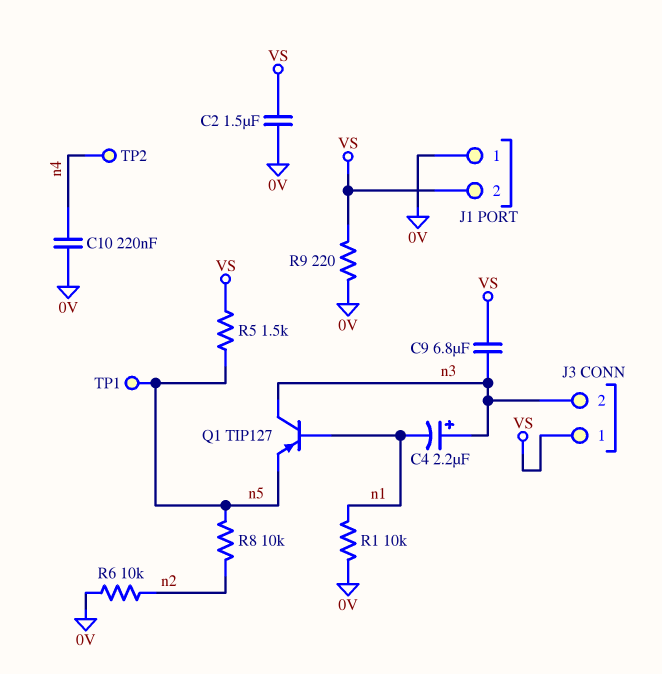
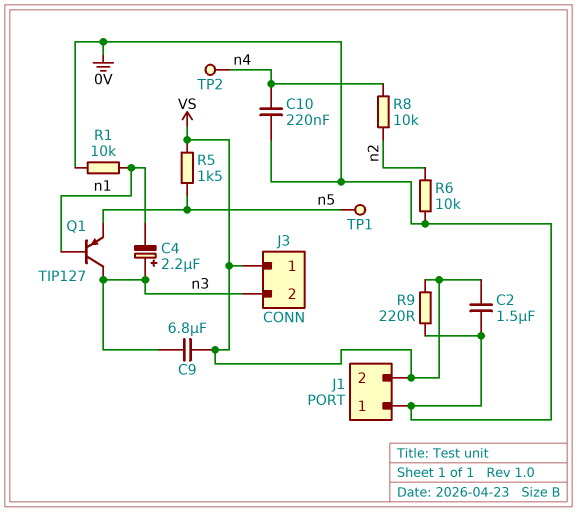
R8: 10k (n2, n5) -> 10k (n2, n4)

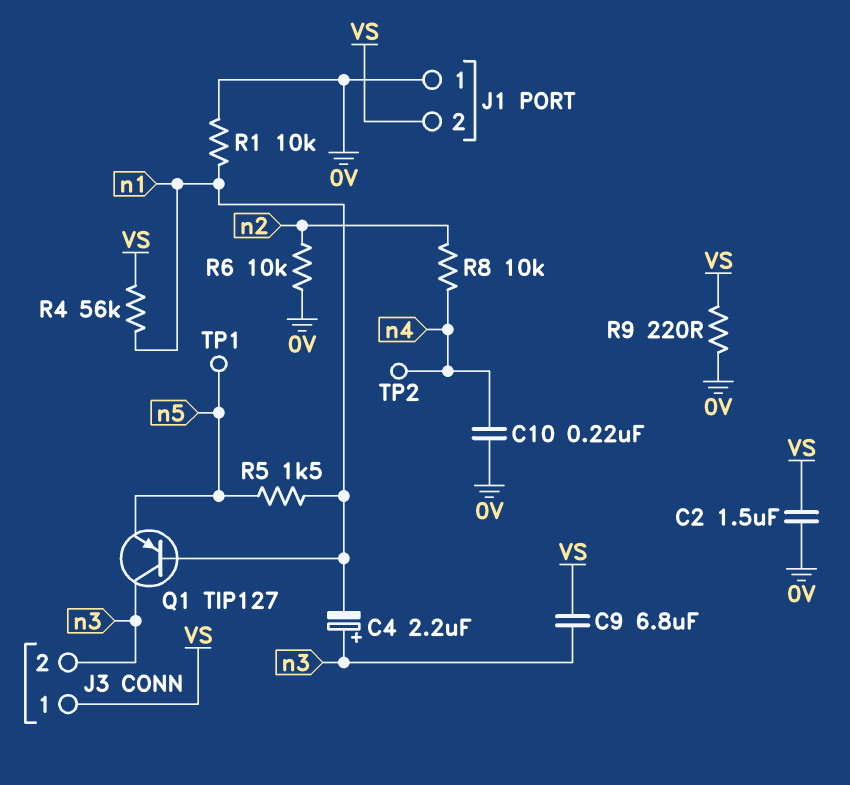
R4: none -> 56k (VS, n1)
R5: 1.5k (VS, n5) -> 1.5k (n1, n5)

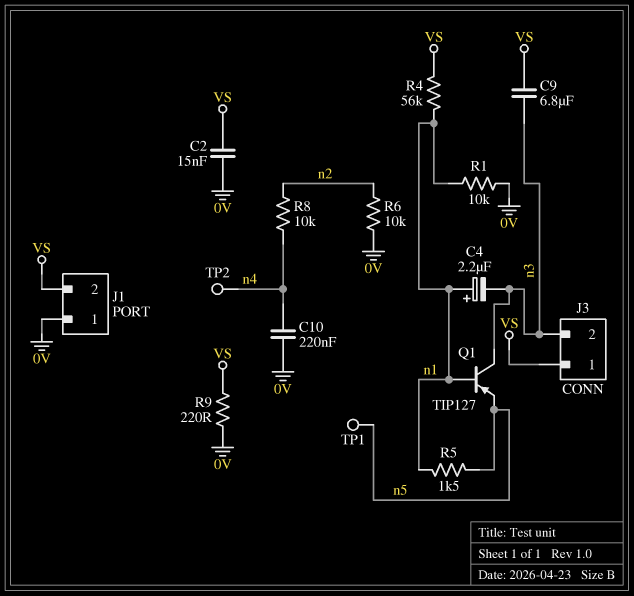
C2: 1.5uF (0V, VS) -> 15nF (0V, VS)
C4: 2.2uF (plus n3, minus n1) -> 2.2uF (plus n1, minus n3)

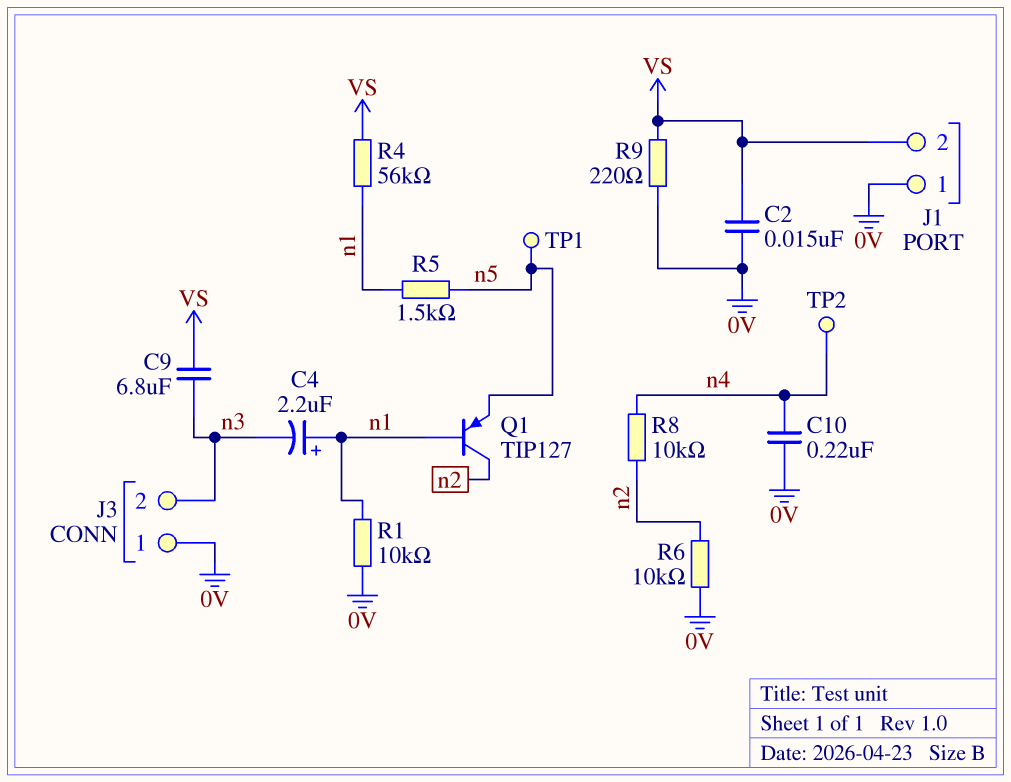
J3 pin 1: VS -> 0V
Q1: PNP TIP127 (B n1, C n3, E n5) -> PNP TIP127 (B n1, C n2, E n5)

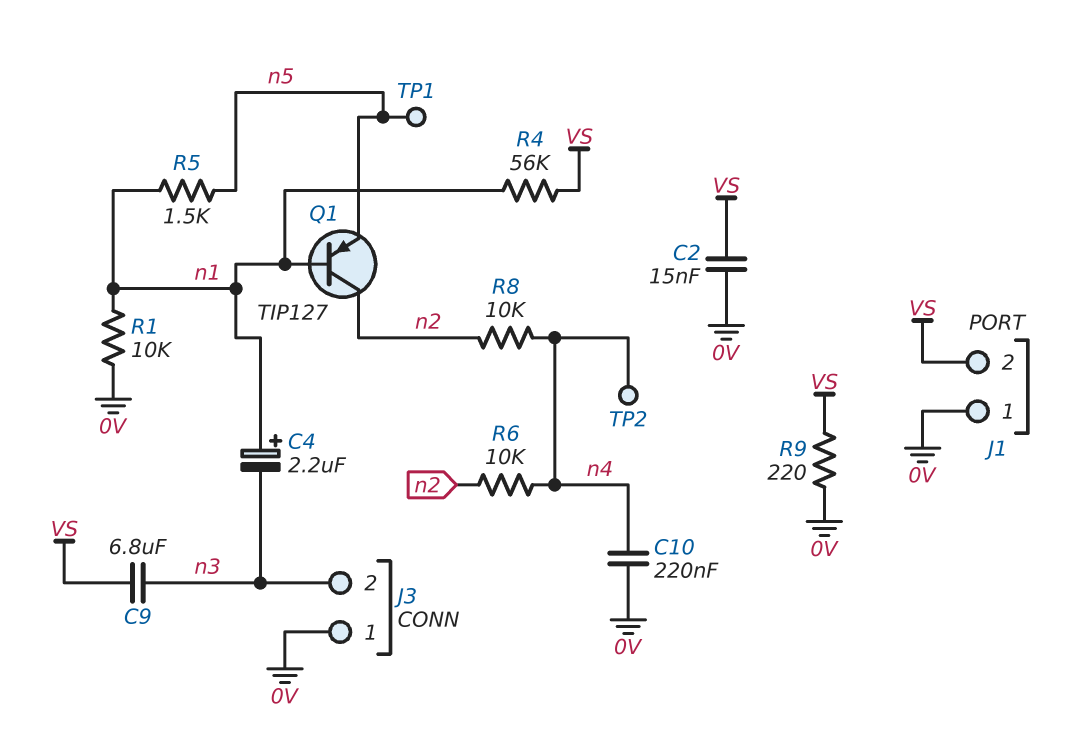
R6: 10k (0V, n2) -> 10k (n2, n4)

